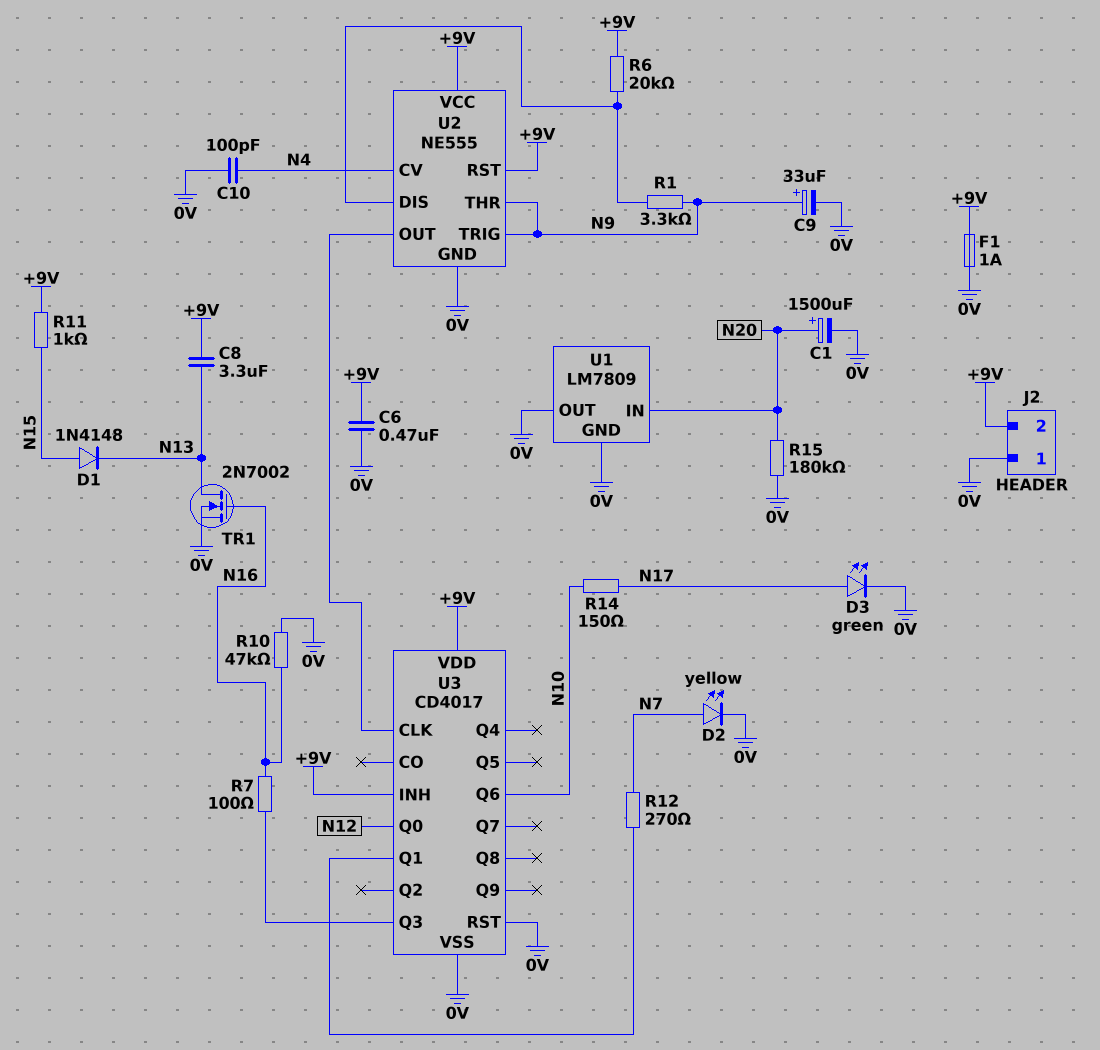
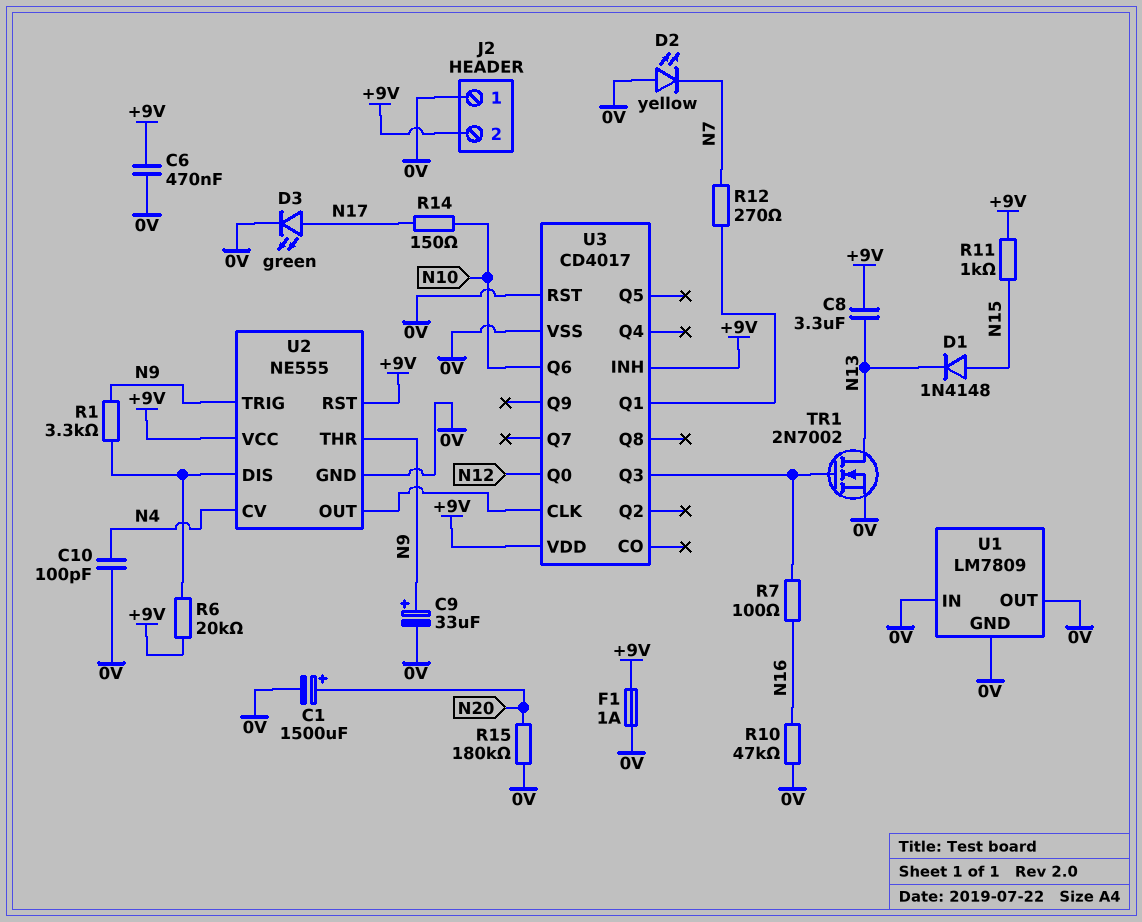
D2: LED yellow (A N7, K 0V) -> LED yellow (A 0V, K N7)
TR1: NMOS 2N7002 (G N16, D N13, S 0V) -> NMOS 2N7002 (G U3/Q3, D N13, S 0V)
U1 pin IN: N20 -> 0V

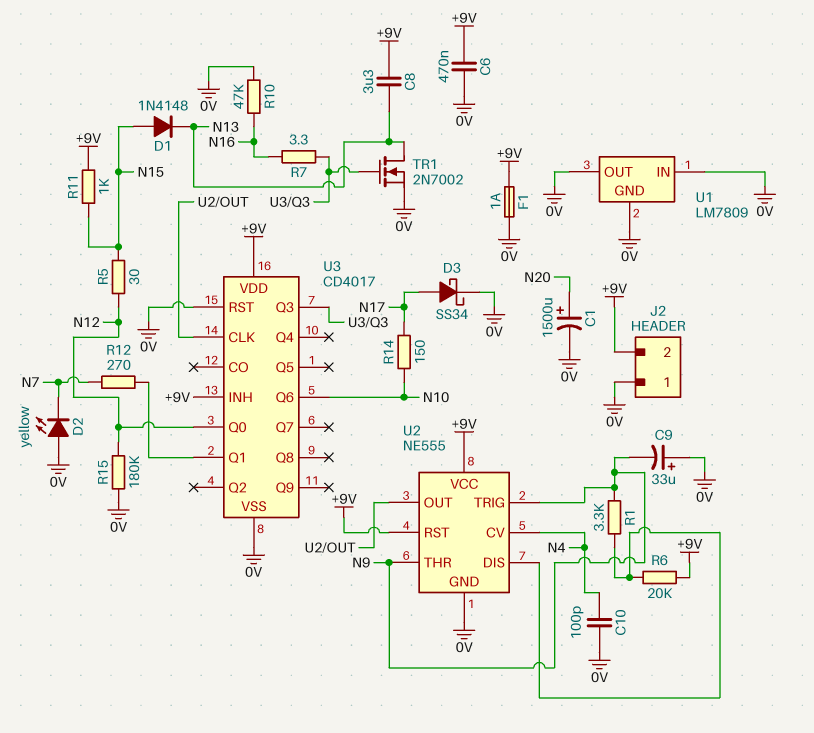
C9: 33uF (plus N9, minus 0V) -> 33uF (plus 0V, minus N9)
D3: LED green (A N17, K 0V) -> schottky SS34 (A N17, K 0V)
R5: none -> 30 (N12, N15)
R7: 100 (N16, U3/Q3) -> 3.3 (N16, U3/Q3)
R15: 180k (0V, N20) -> 180k (0V, N12)

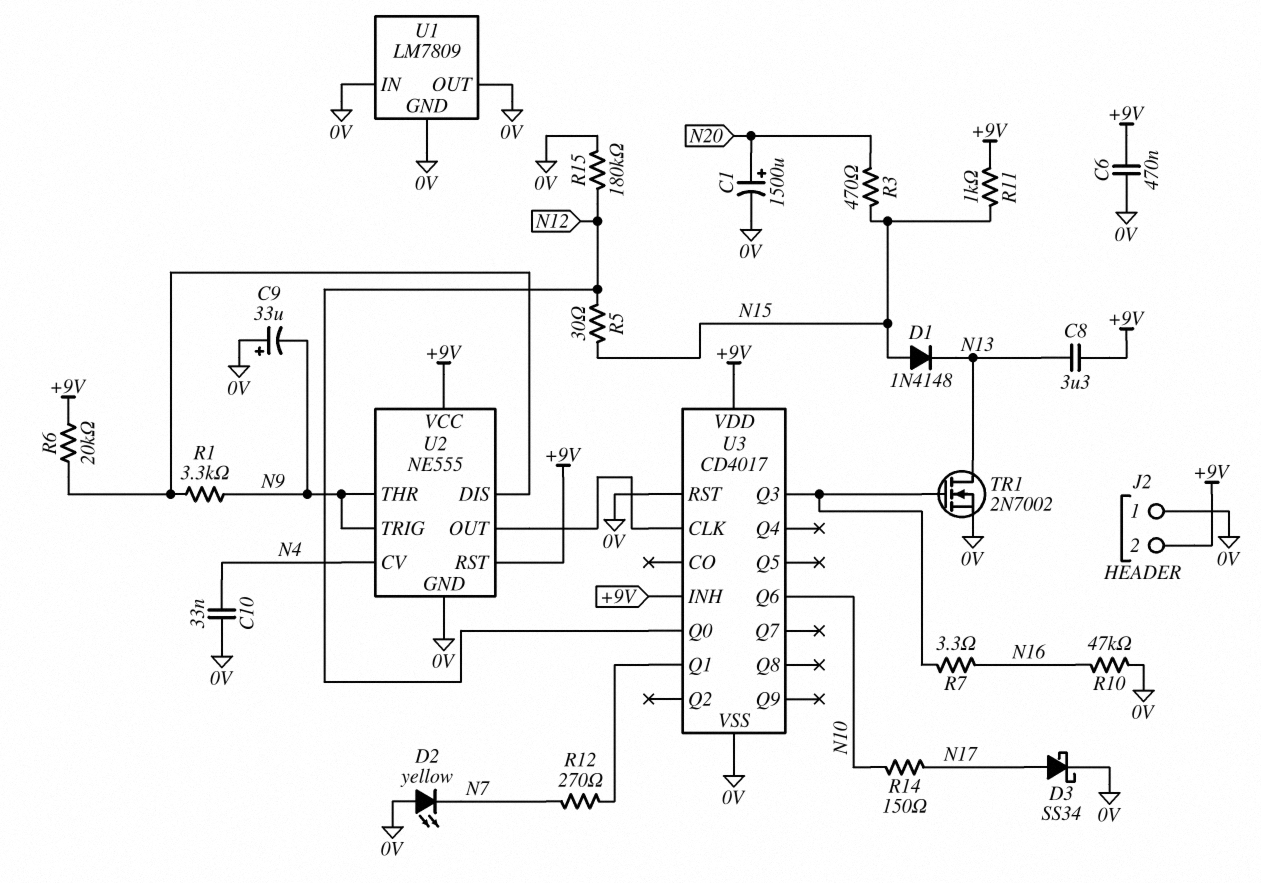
C10: 100pF (0V, N4) -> 33nF (0V, N4)
F1: 1A (+9V, 0V) -> none
R3: none -> 470 (N15, N20)

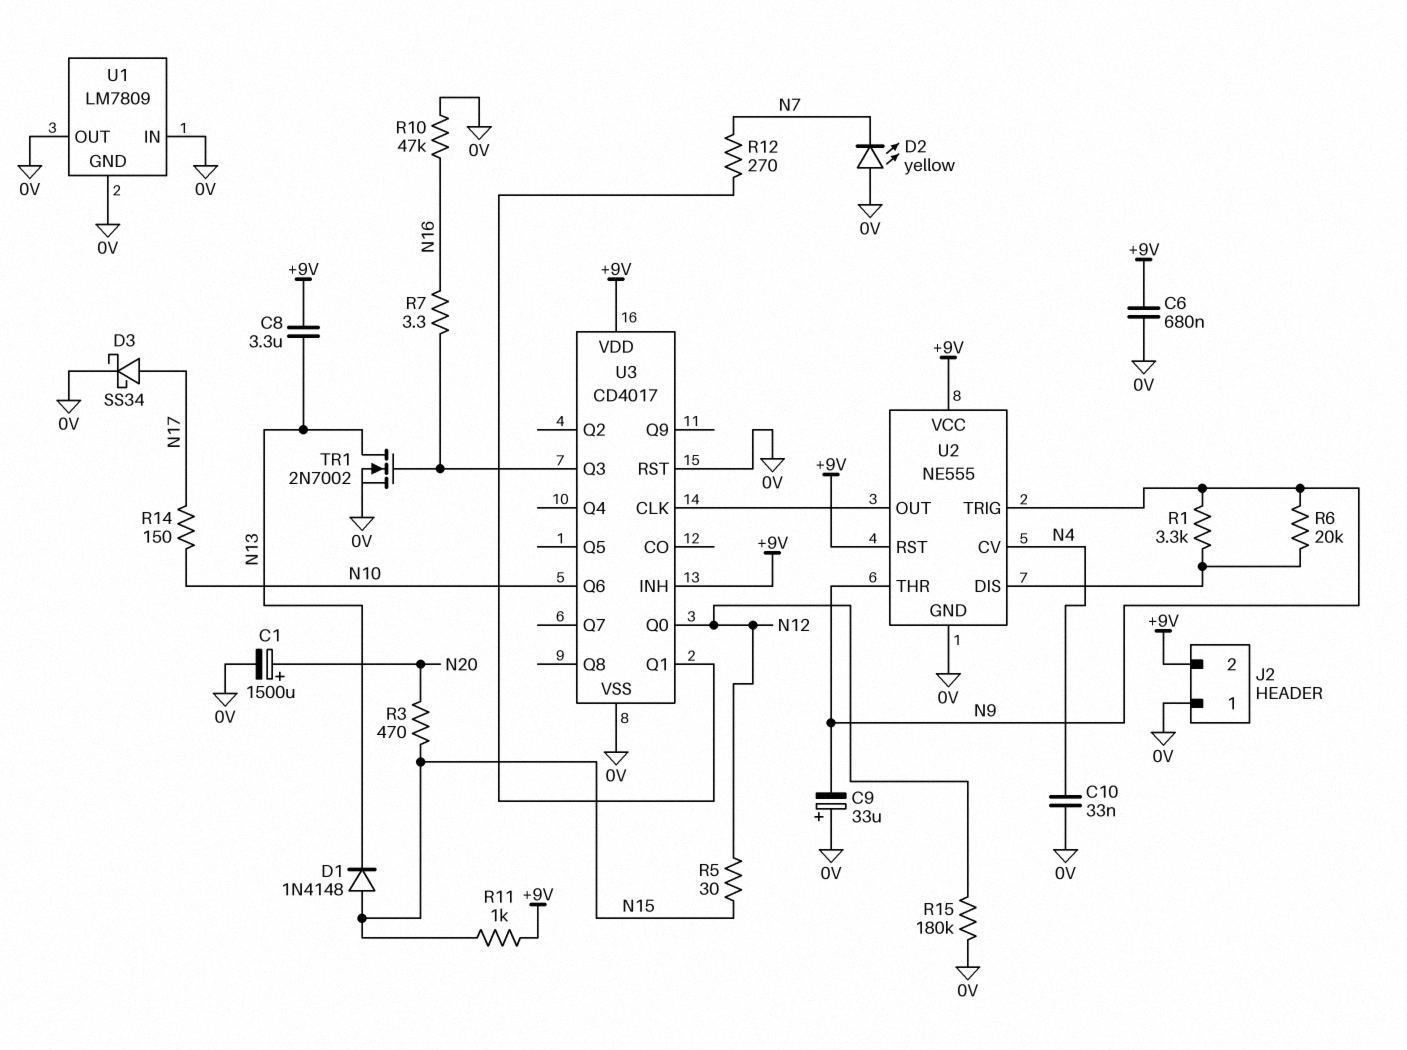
C6: 470nF (+9V, 0V) -> 680nF (+9V, 0V)
R6: 20k (+9V, U2/DIS) -> 20k (N9, U2/DIS)

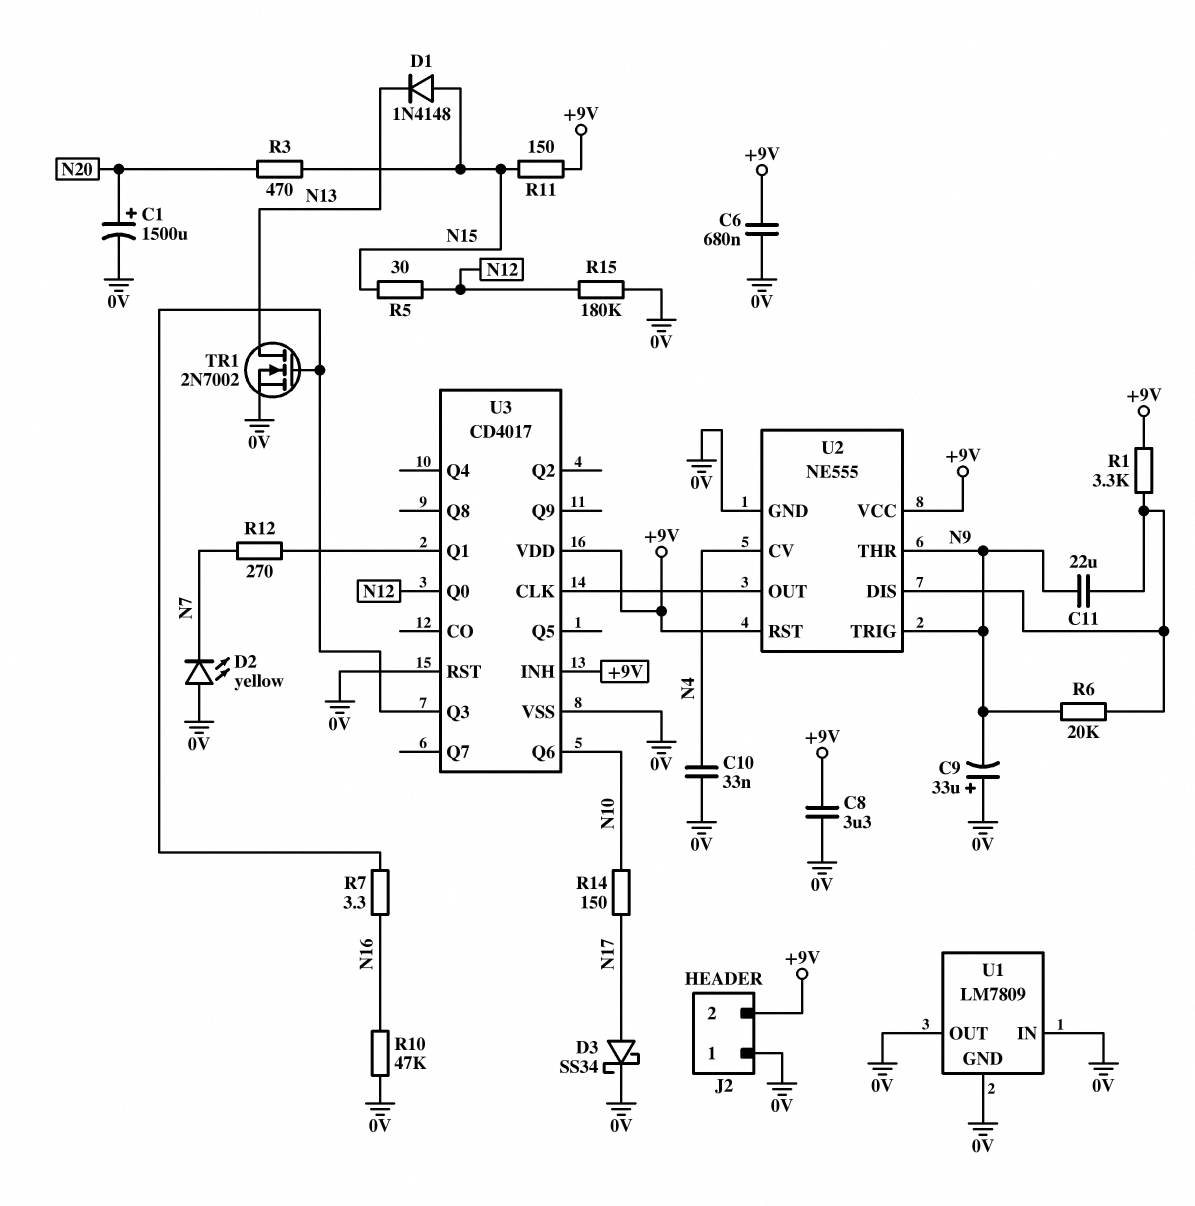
C8: 3.3uF (+9V, N13) -> 3.3uF (+9V, 0V)
C11: none -> 22uF (N9, U2/DIS)
R1: 3.3k (N9, U2/DIS) -> 3.3k (+9V, U2/DIS)
R11: 1k (+9V, N15) -> 150 (+9V, N15)

